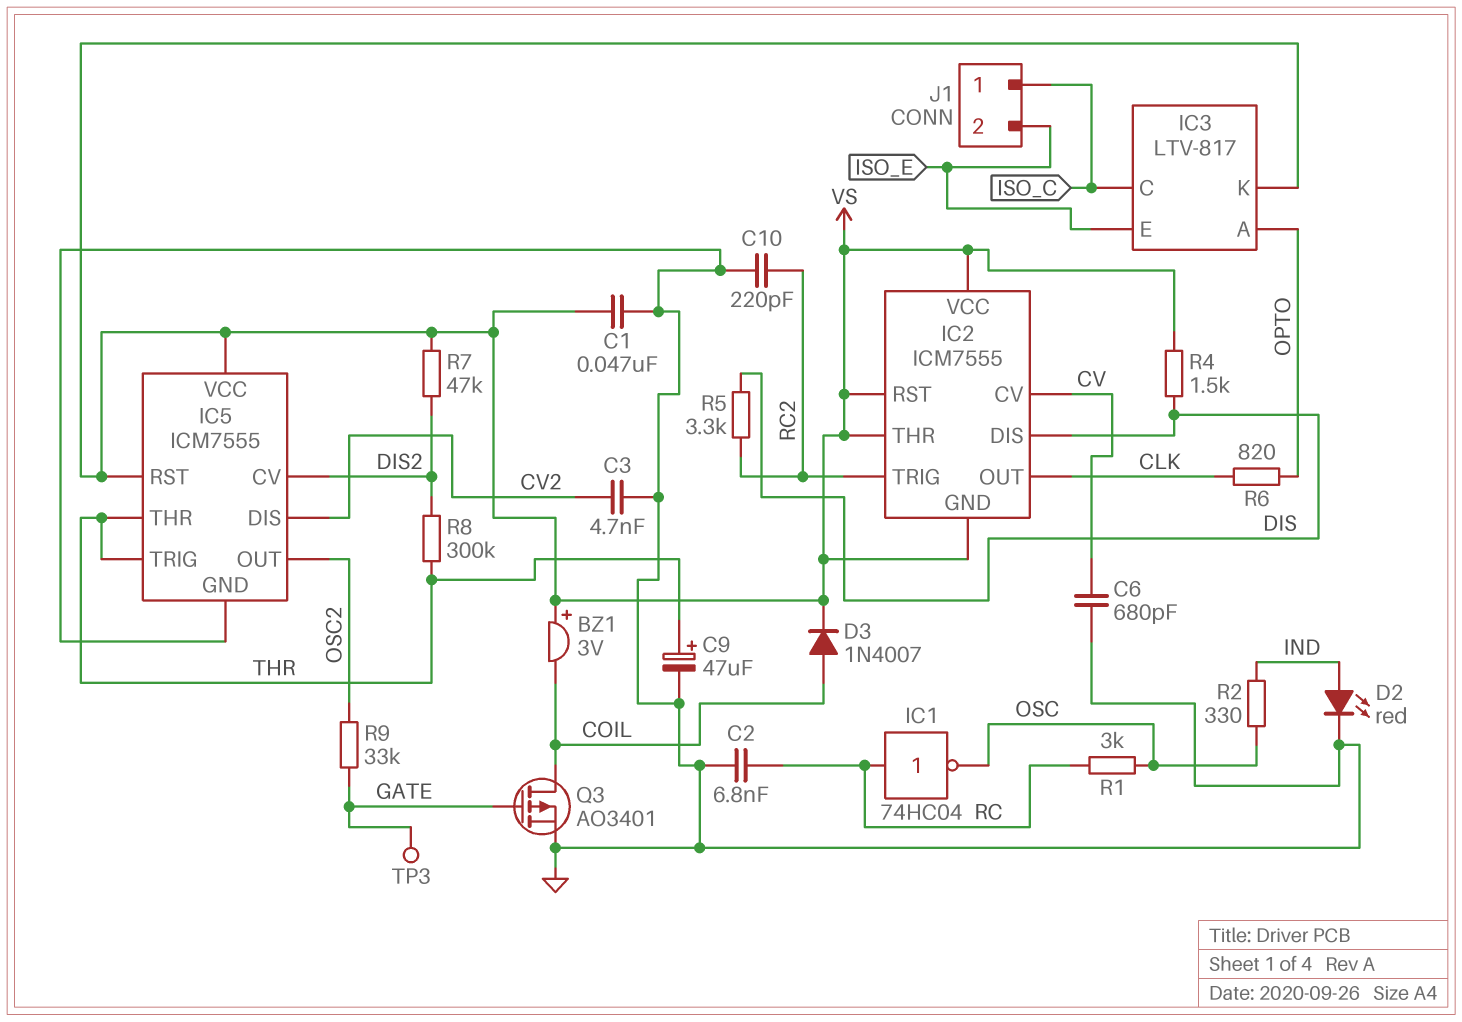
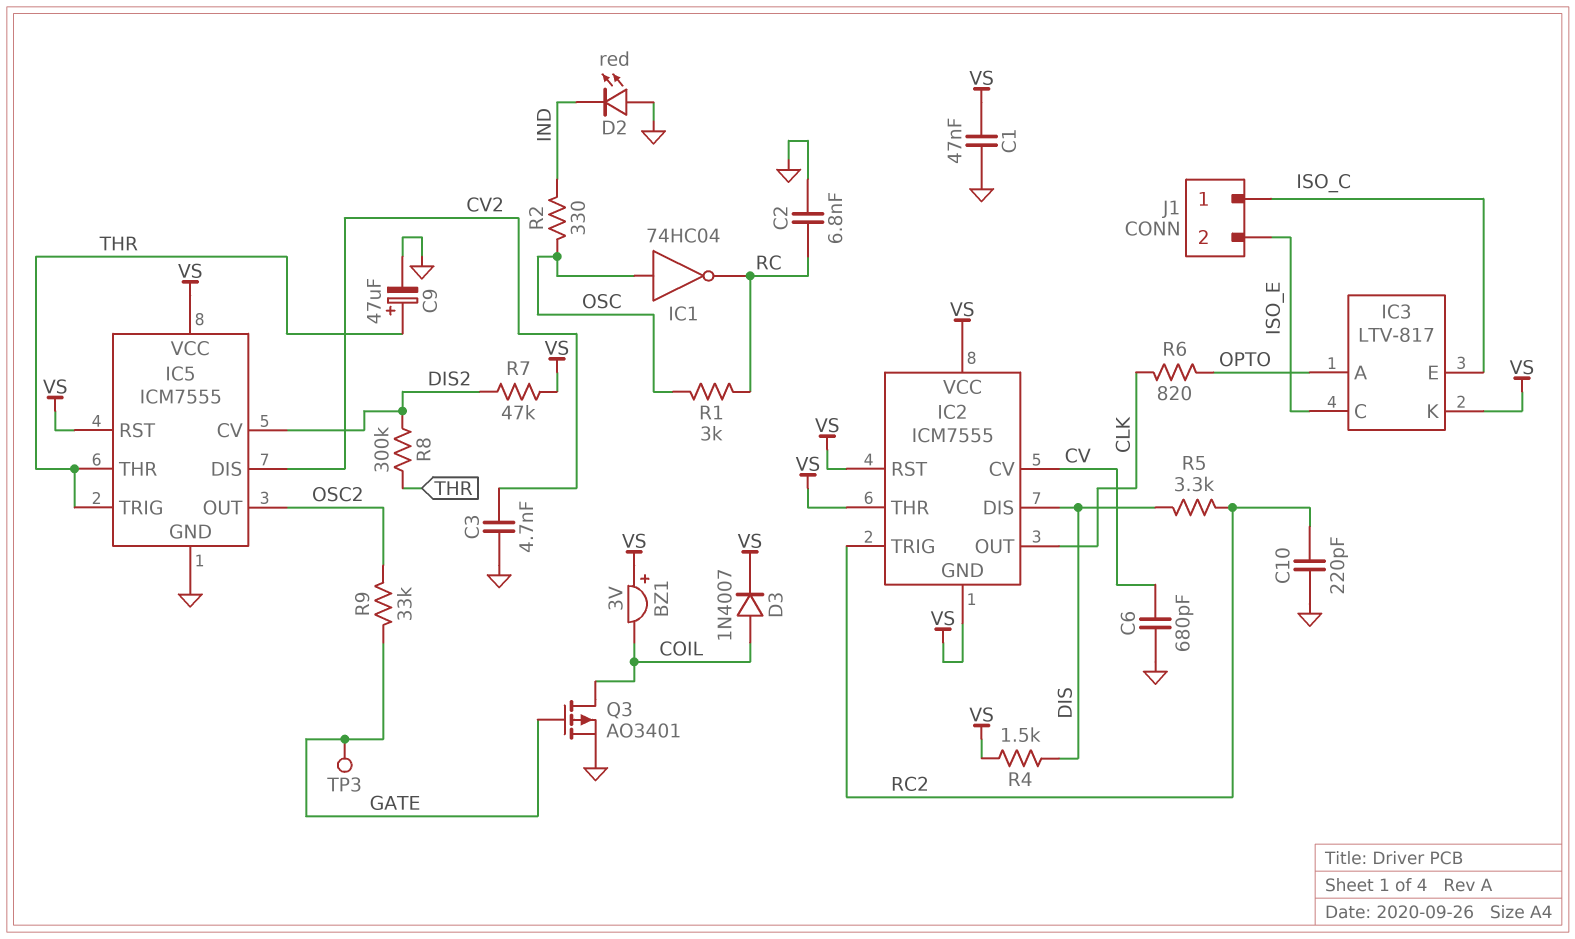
D2: LED red (A IND, K GND) -> LED red (A GND, K IND)
IC1: NOT 74HC04 (in RC, out OSC) -> NOT 74HC04 (in OSC, out RC)
IC3 pin C: ISO_C -> ISO_E
IC3 pin E: ISO_E -> ISO_C

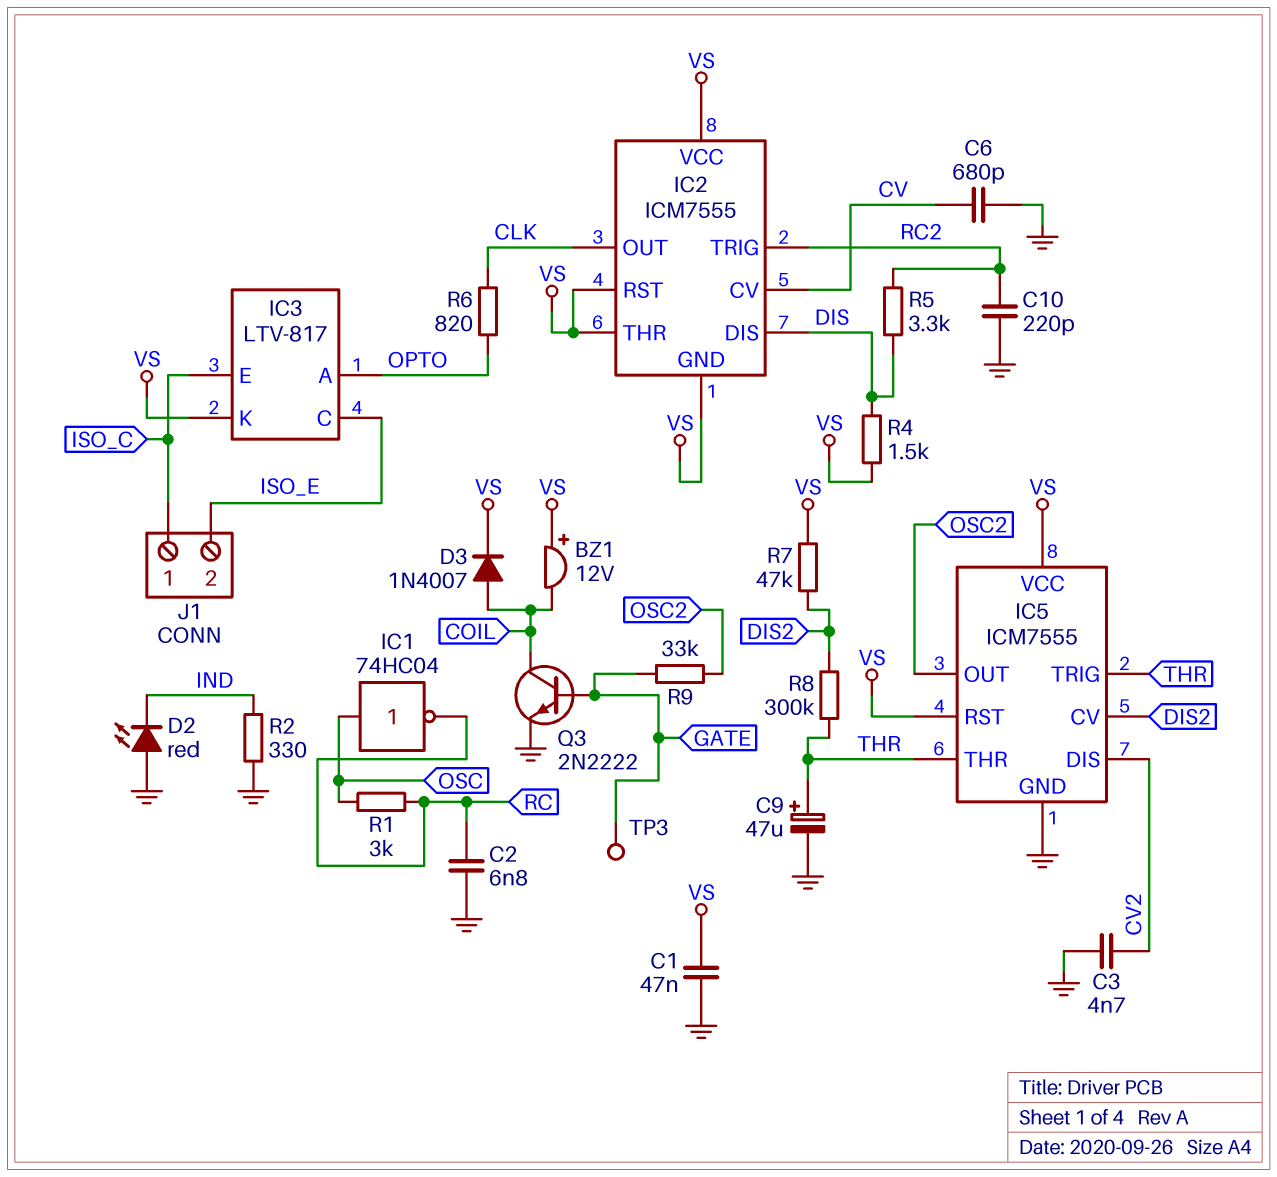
BZ1: buzzer 3V (plus VS, minus COIL) -> buzzer 12V (plus VS, minus COIL)
Q3: PMOS AO3401 (G GATE, D COIL, S GND) -> NPN 2N2222 (B GATE, C COIL, E GND)
R2: 330 (IND, OSC) -> 330 (GND, IND)

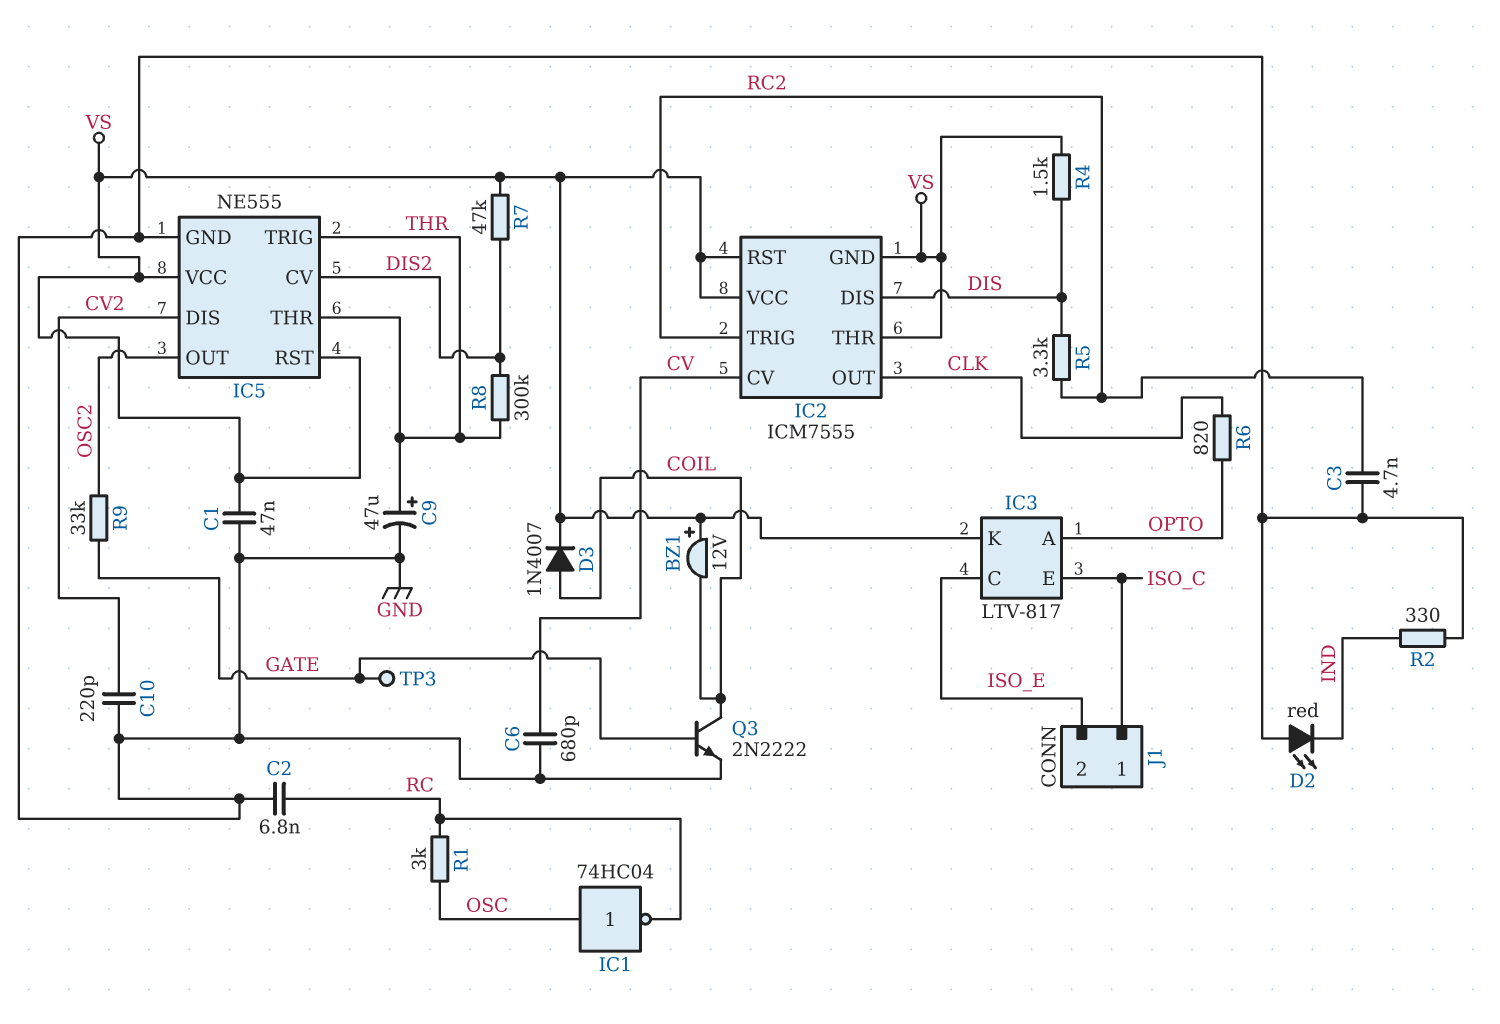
C3: 4.7nF (CV2, GND) -> 4.7nF (GND, RC2)
C10: 220pF (GND, RC2) -> 220pF (CV2, GND)
IC5: ICM7555 -> NE555

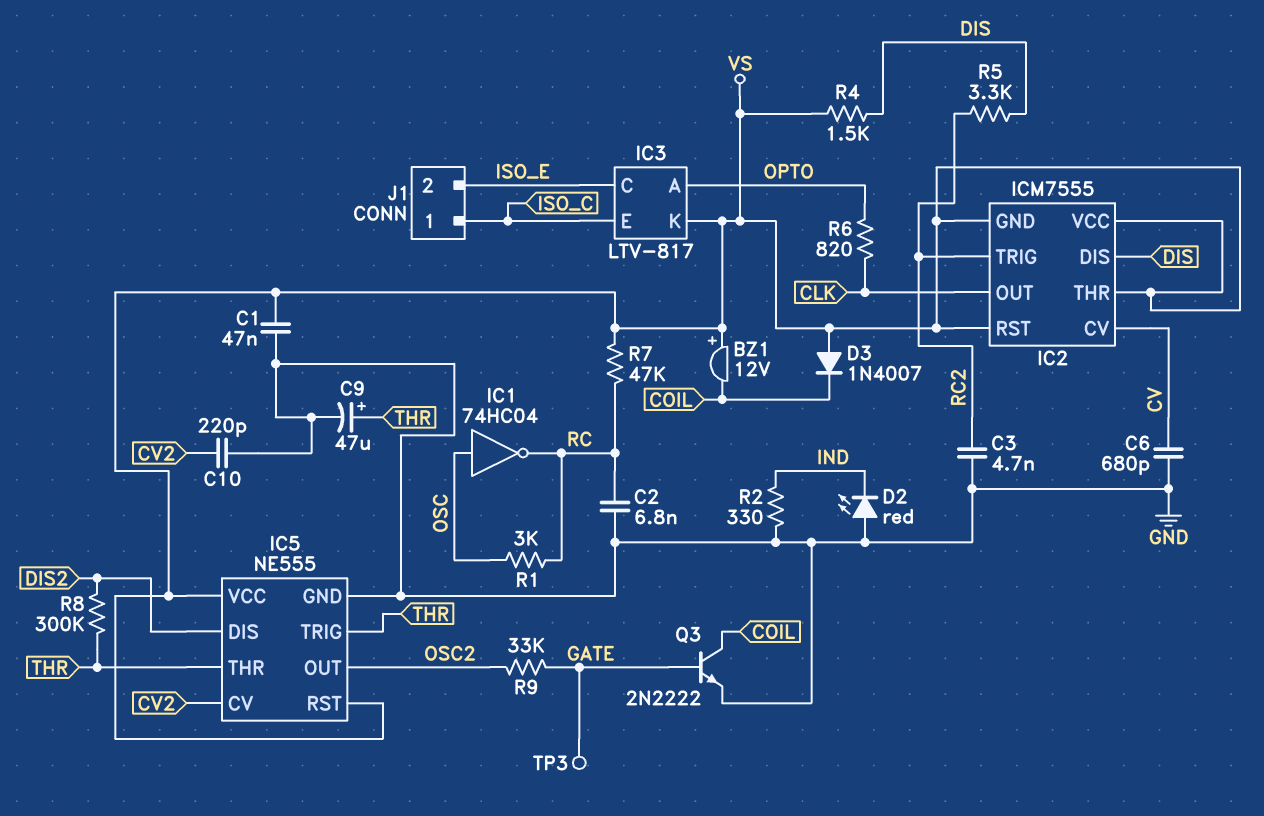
D3: diode 1N4007 (A COIL, K VS) -> diode 1N4007 (A VS, K COIL)
IC5 pin CV: DIS2 -> CV2
IC5 pin DIS: CV2 -> DIS2
R7: 47k (DIS2, VS) -> 47k (RC, VS)

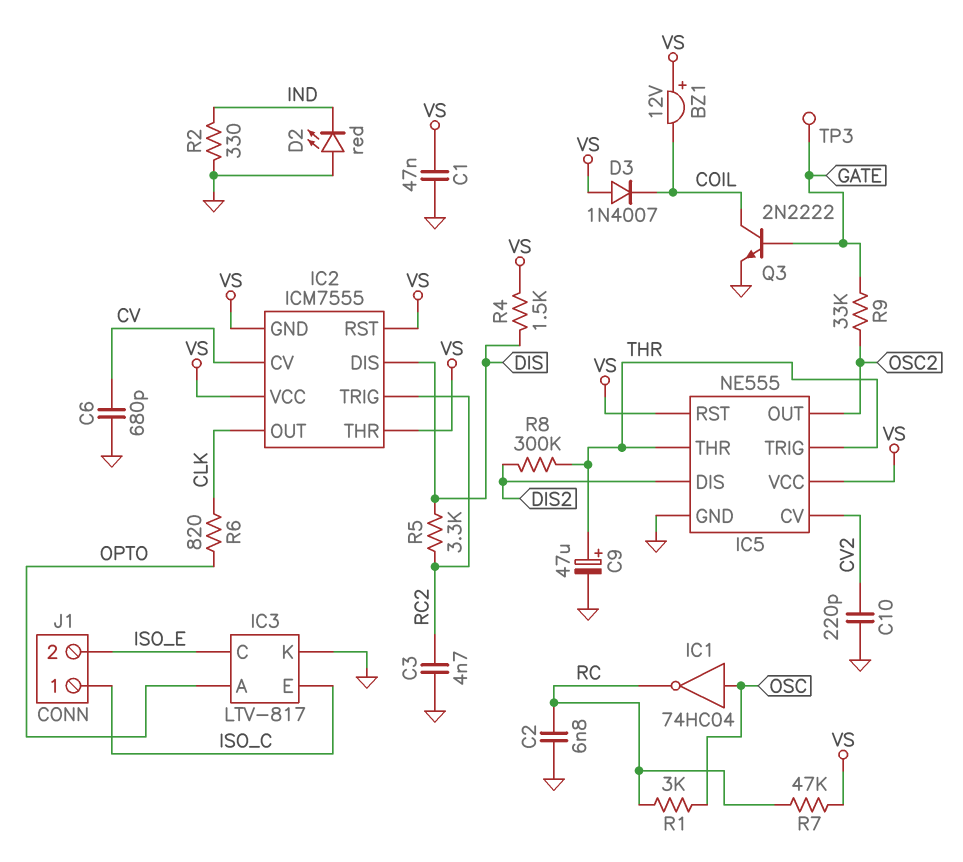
IC3 pin K: VS -> GND

